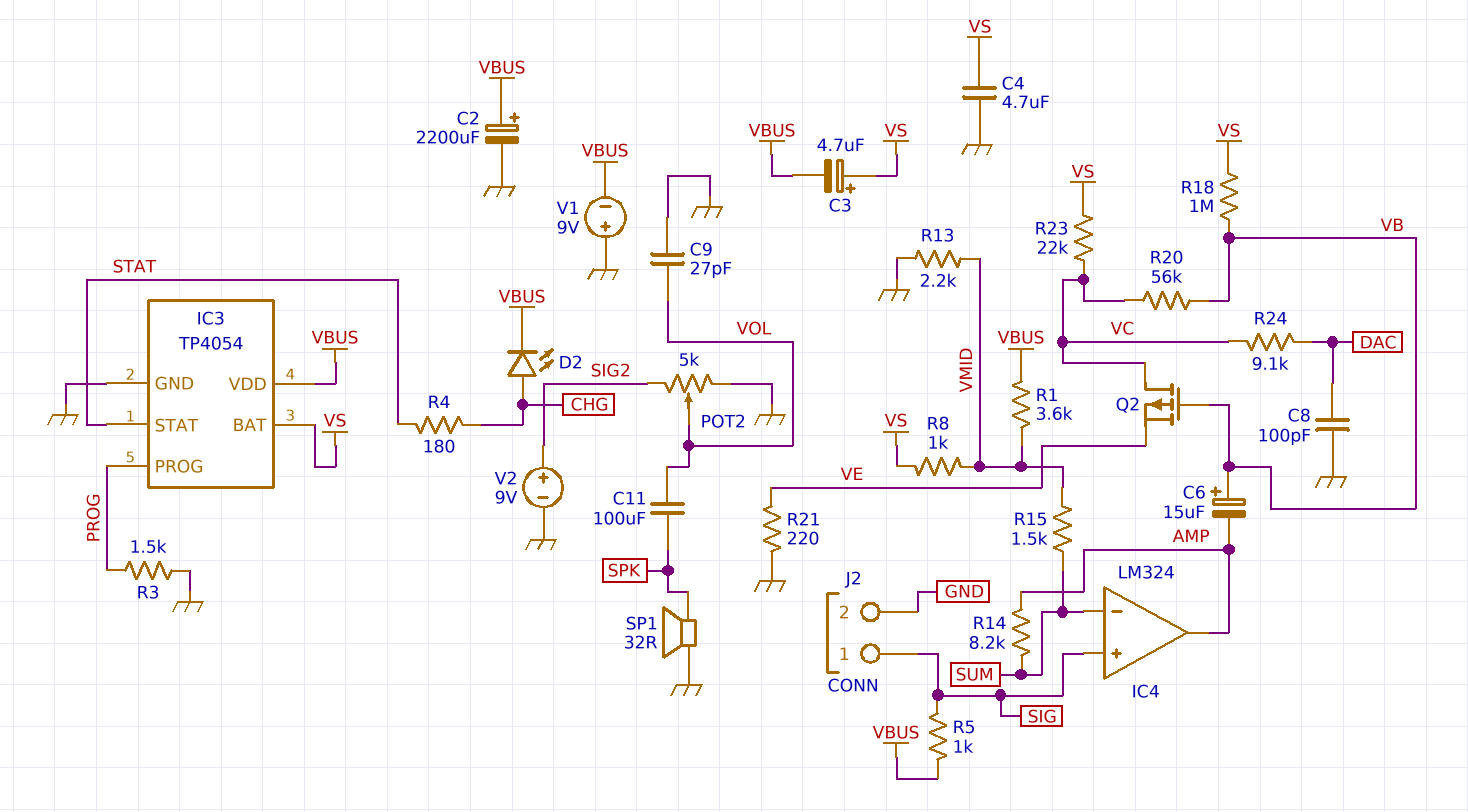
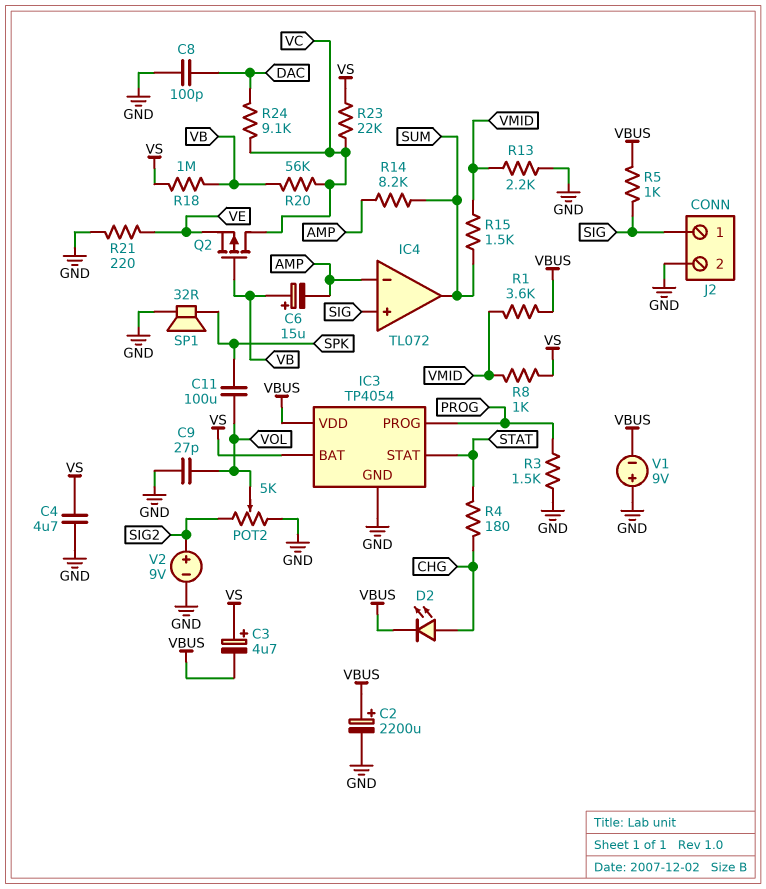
IC4: LM324 -> TL072
IC4 pin in-: SUM -> AMP
IC4 pin out: AMP -> SUM

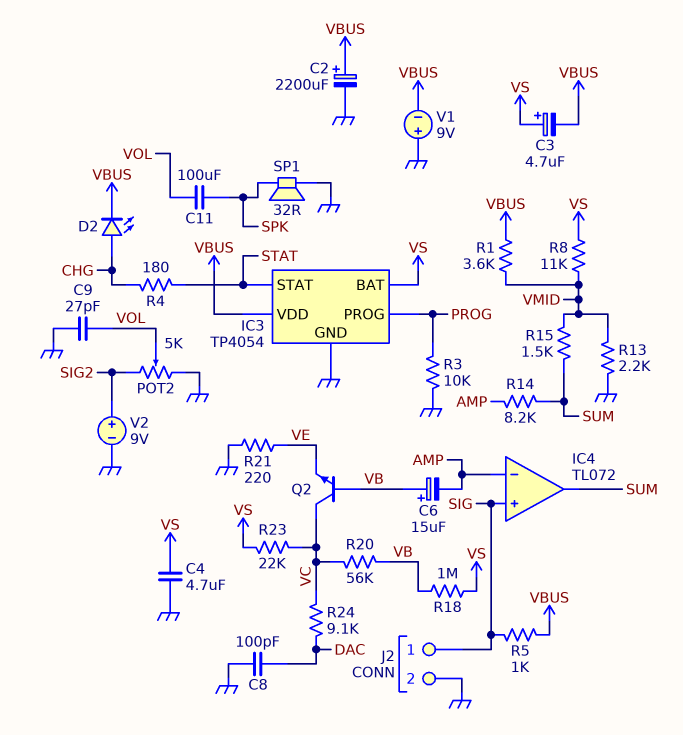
Q2: PMOS (G VB, D VC, S VE) -> NPN (B VB, C VC, E VE)
R3: 1.5k (GND, PROG) -> 10k (GND, PROG)
R8: 1k (VMID, VS) -> 11k (VMID, VS)

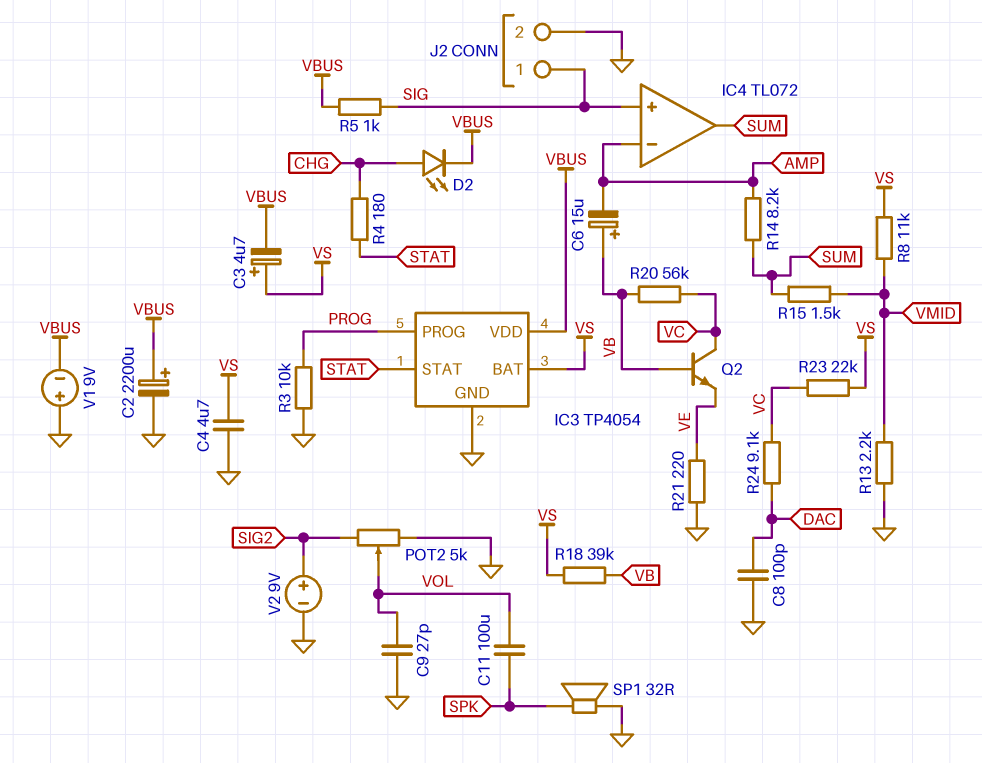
R1: 3.6k (VBUS, VMID) -> none
R18: 1M (VB, VS) -> 39k (VB, VS)

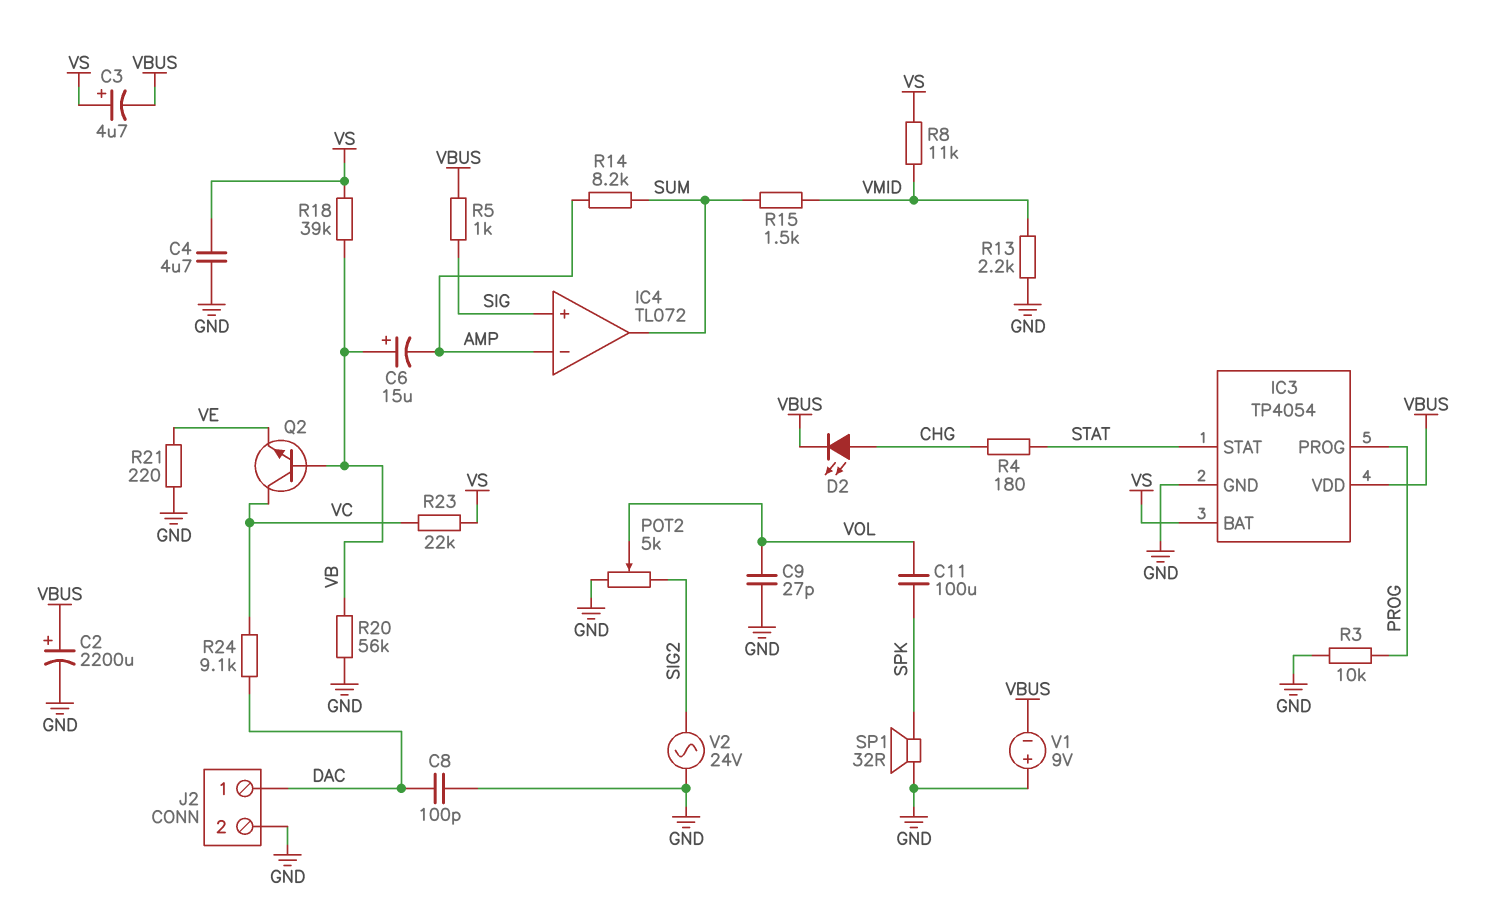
J2 pin 1: SIG -> DAC
R20: 56k (VB, VC) -> 56k (GND, VB)
V2: 9V (plus SIG2, minus GND) -> AC 24V (GND, SIG2)

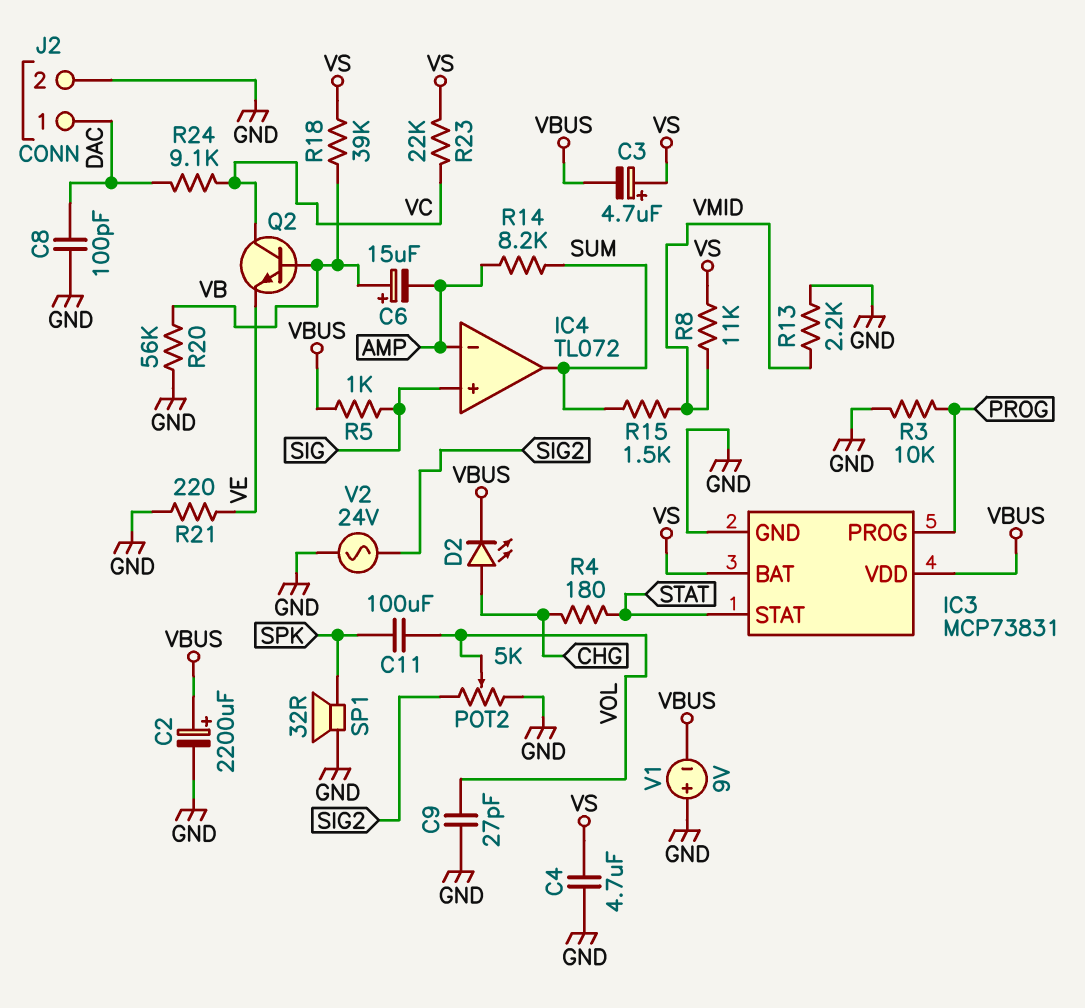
IC3: TP4054 -> MCP73831

